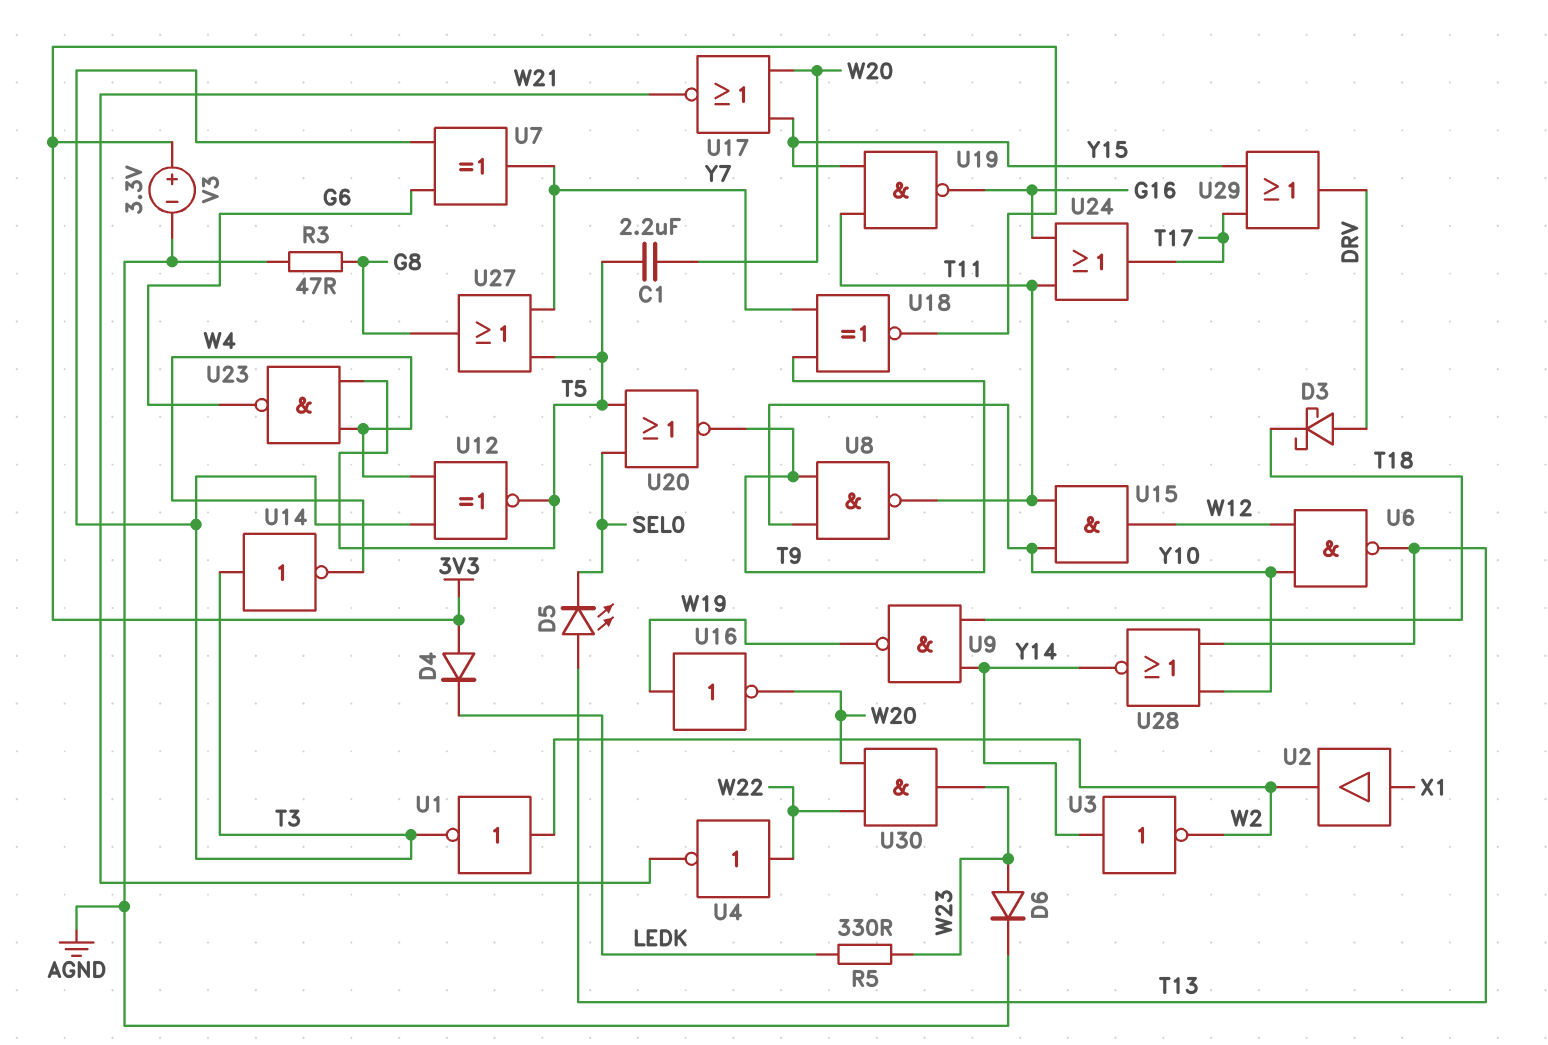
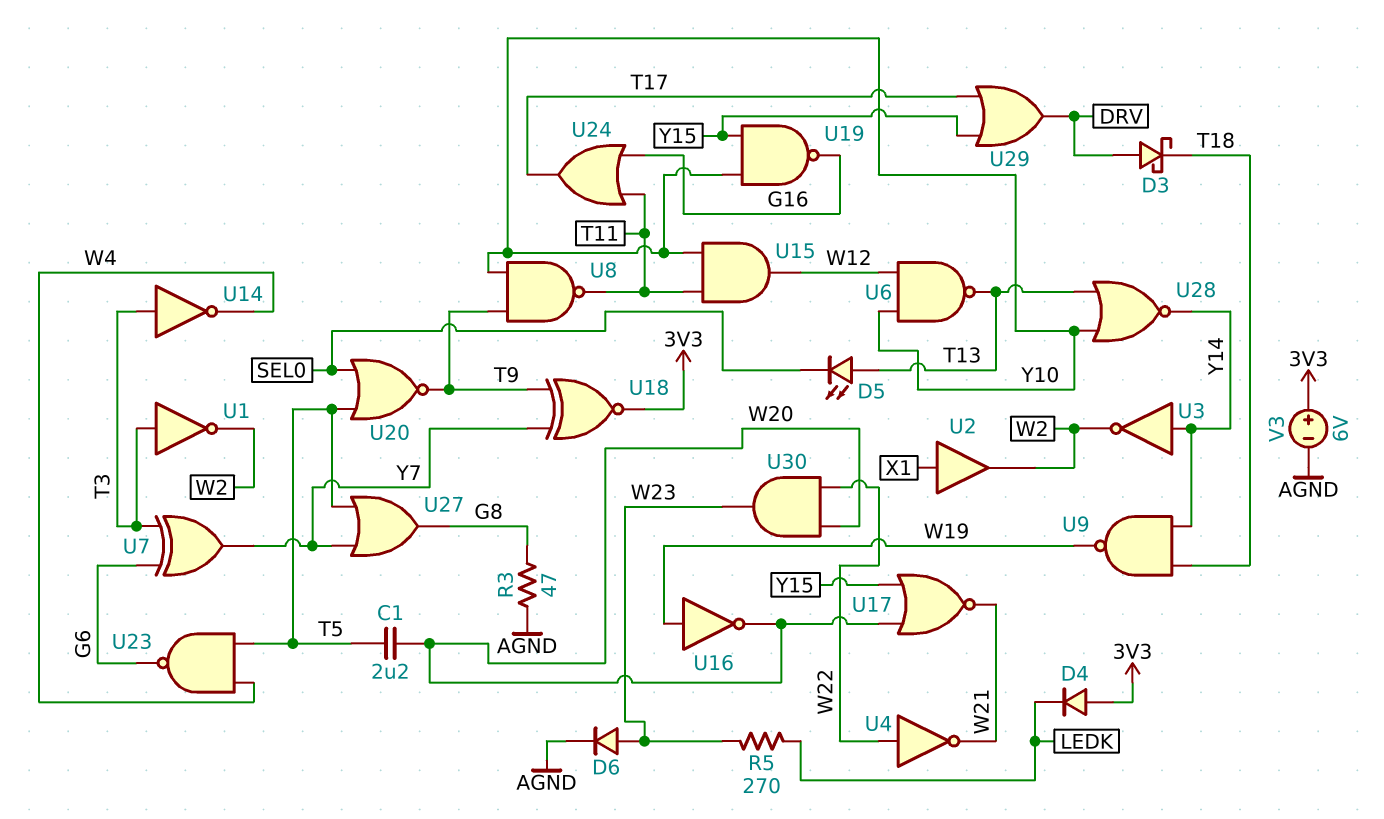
R5: 330 (LEDK, W23) -> 270 (LEDK, W23)
U1: NOT (in W2, out T3) -> NOT (in T3, out W2)
U12: XNOR (in T3, in W4, out T5) -> none
U19: NAND (in T11, in Y15, out G16) -> NAND (in Y10, in Y15, out G16)
V3: 3.3V (plus 3V3, minus AGND) -> 6V (plus 3V3, minus AGND)

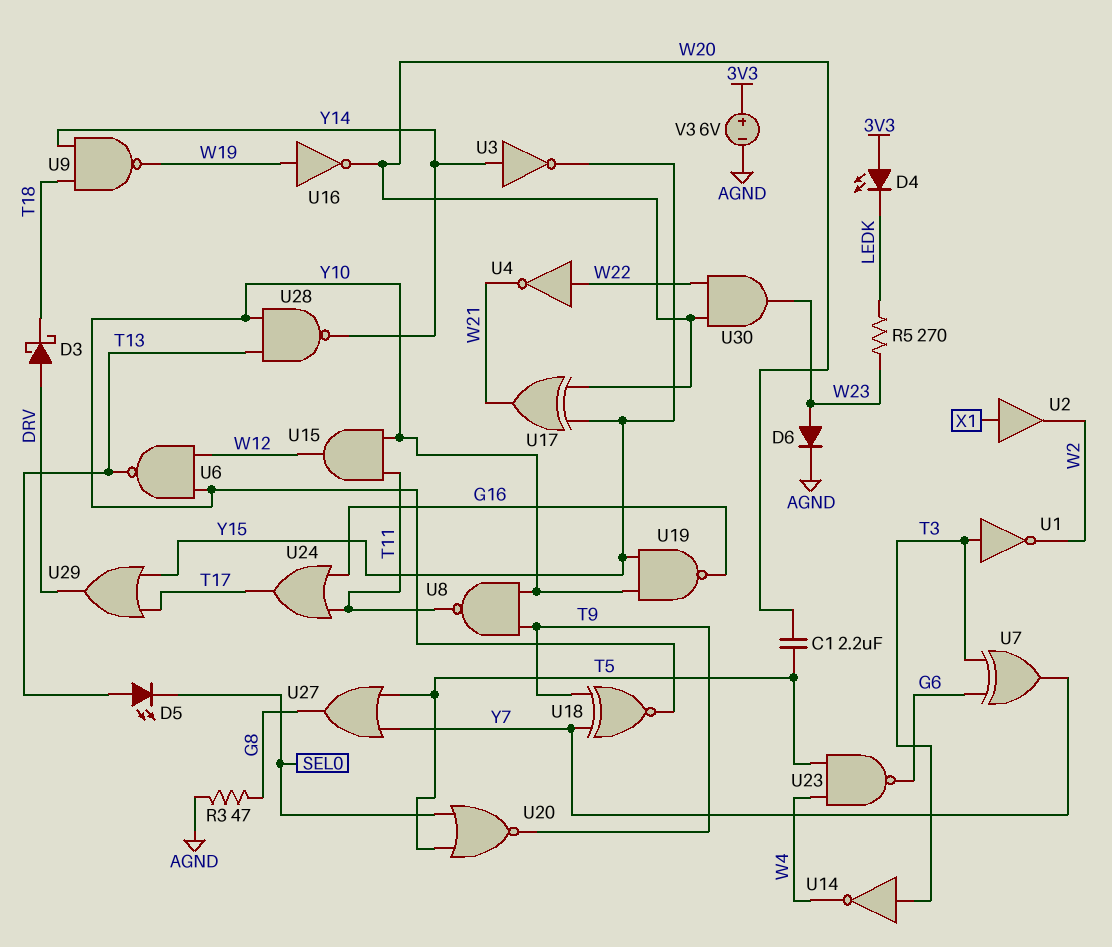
D4: diode (A 3V3, K LEDK) -> LED (A 3V3, K LEDK)
U3: NOT (in Y14, out W2) -> NOT (in Y14, out Y15)
U17: NOR (in W20, in Y15, out W21) -> XOR (in W20, in Y15, out W21)
U18: XNOR (in T9, in Y7, out 3V3) -> XNOR (in T9, in Y7, out Y10)
U28: NOR (in T13, in Y10, out Y14) -> NAND (in T13, in Y10, out Y14)

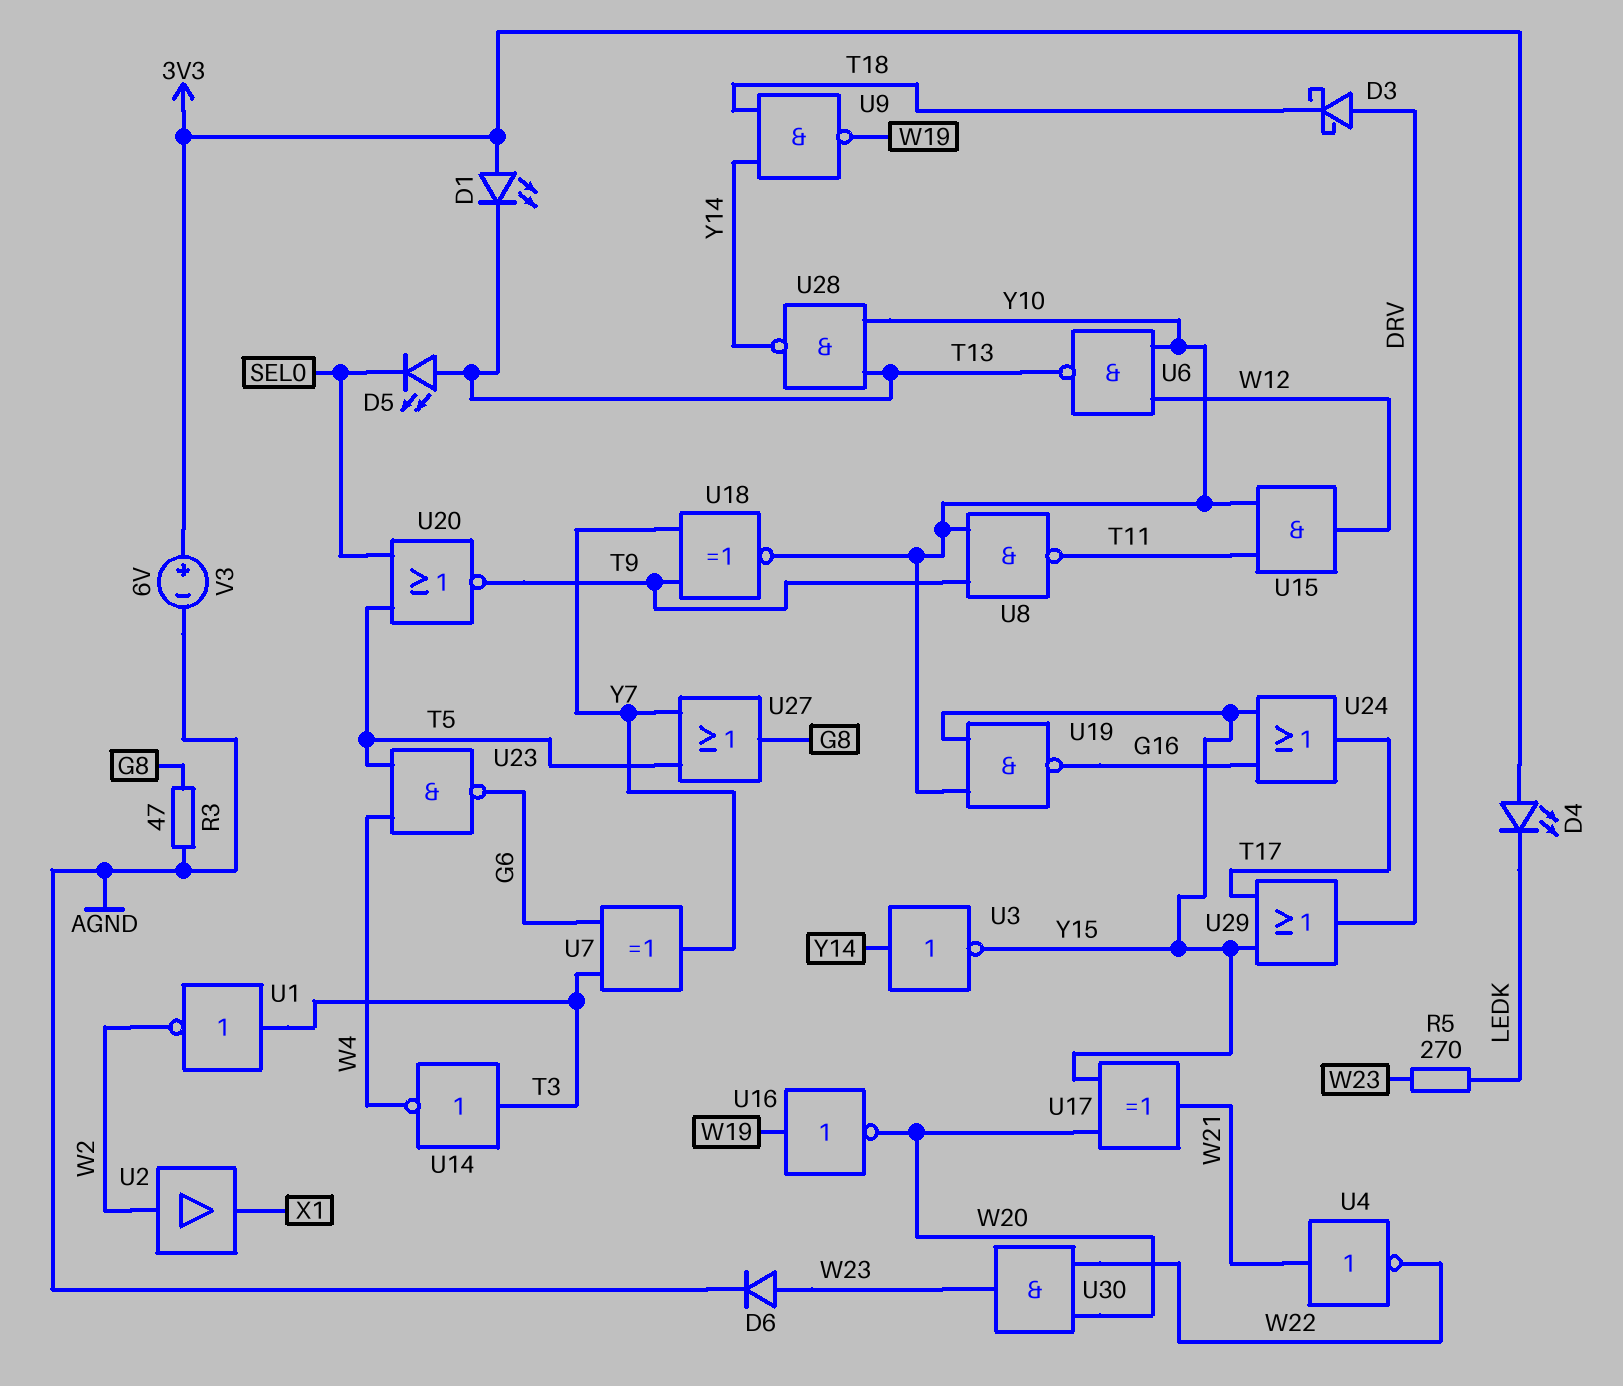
C1: 2.2uF (T5, W20) -> none
D1: none -> LED (A 3V3, K T13)
U2: buffer (in X1, out W2) -> buffer (in W2, out X1)
U4: NOT (in W22, out W21) -> NOT (in W21, out W22)
U24: OR (in G16, in T11, out T17) -> OR (in G16, in Y15, out T17)

